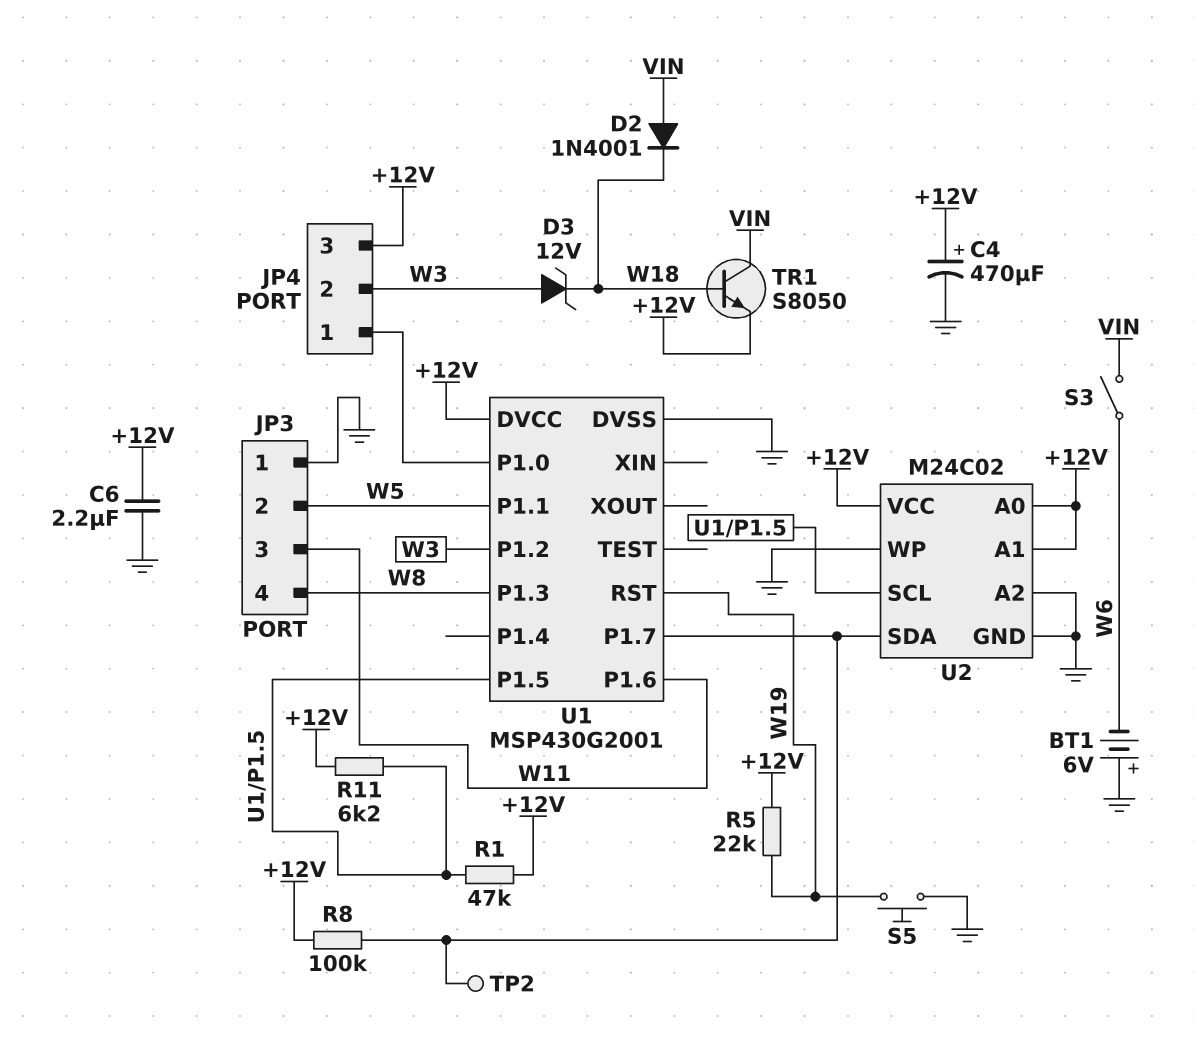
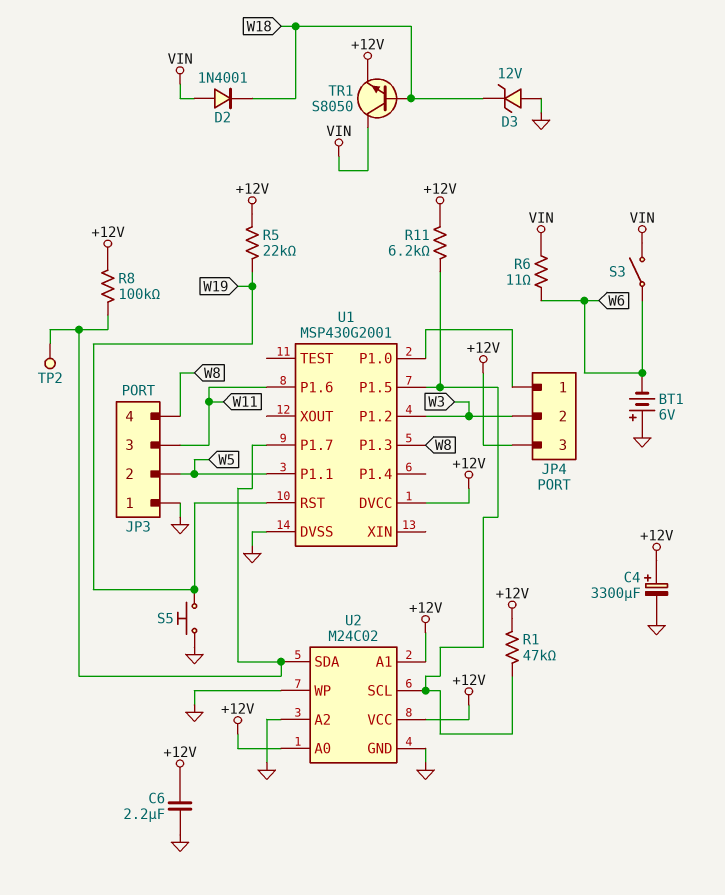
C4: 470uF (plus +12V, minus GND) -> 3300uF (plus +12V, minus GND)
D3: zener 12V (A W3, K W18) -> zener 12V (A GND, K W18)
R6: none -> 11 (VIN, W6)

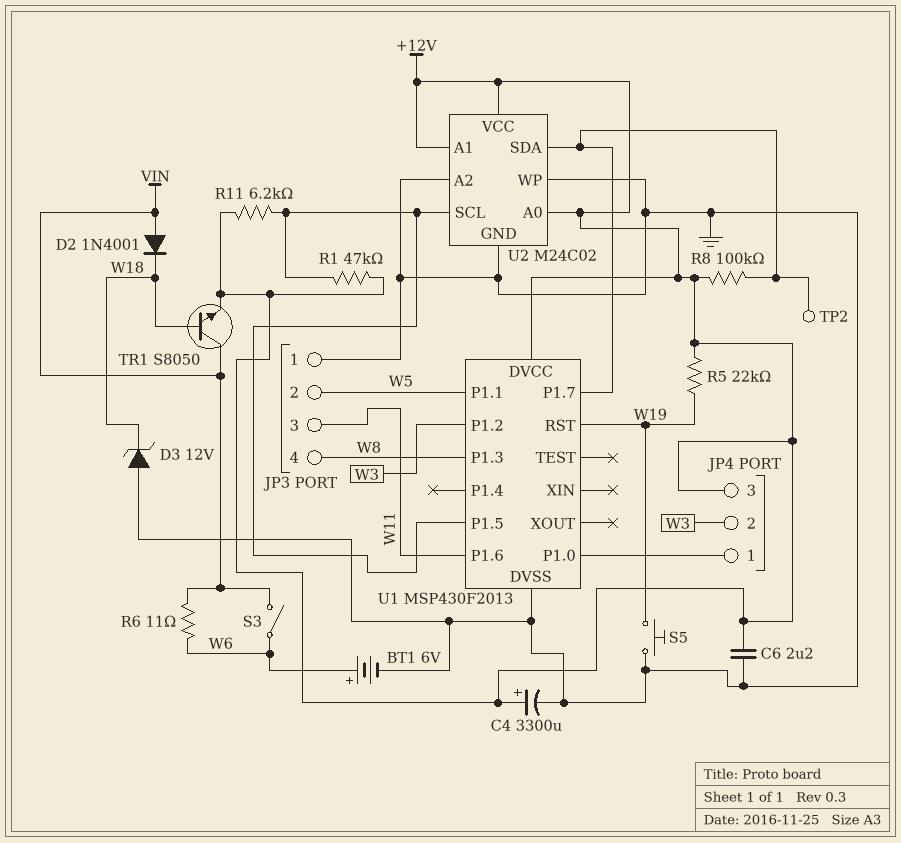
BT1: 6V (plus GND, minus W6) -> 6V (plus W6, minus GND)
U1: MSP430G2001 -> MSP430F2013

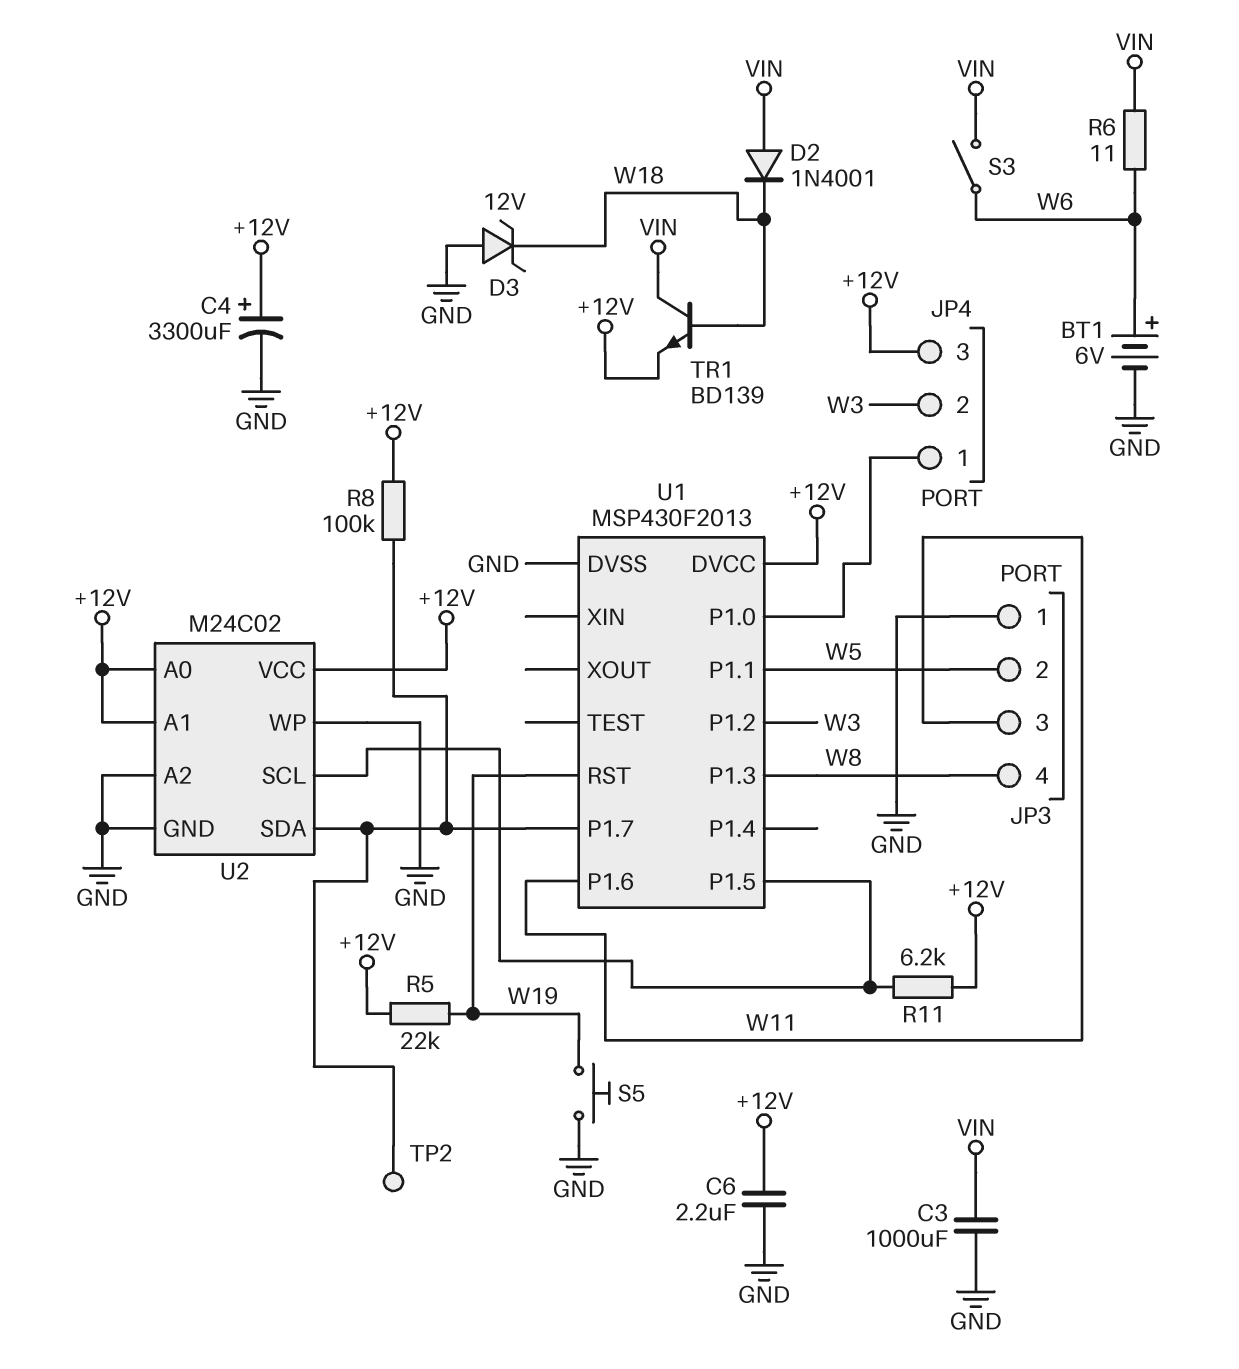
C3: none -> 1000uF (GND, VIN)
R1: 47k (+12V, U1/P1.5) -> none
TR1: NPN S8050 (B W18, C VIN, E +12V) -> NPN BD139 (B W18, C VIN, E +12V)

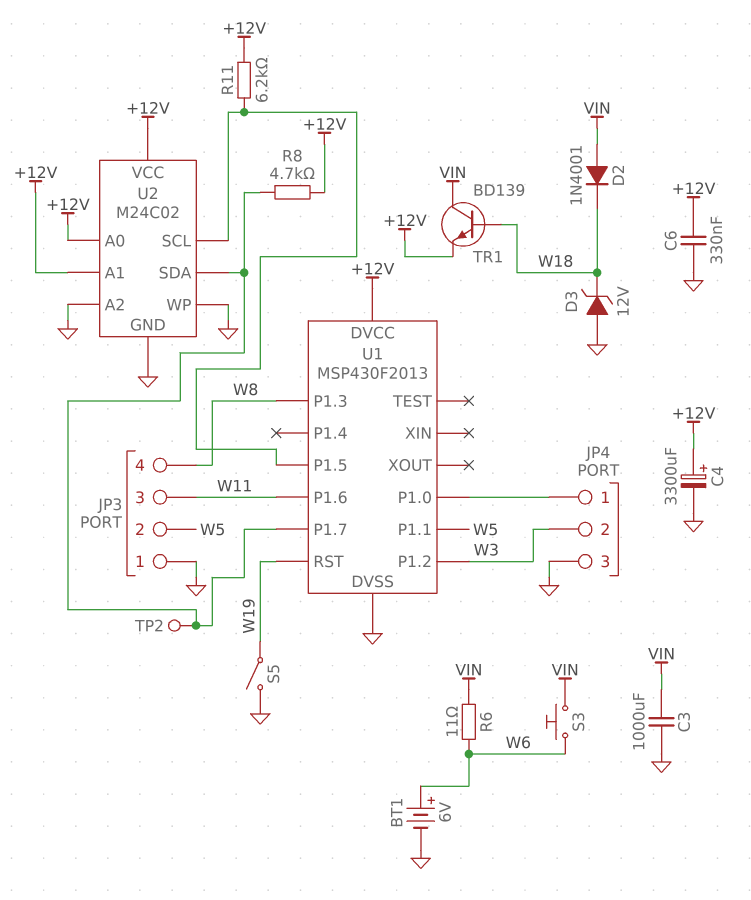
C6: 2.2uF (+12V, GND) -> 330nF (+12V, GND)
JP4 pin 3: +12V -> GND
R5: 22k (+12V, W19) -> none
R8: 100k (+12V, U1/P1.7) -> 4.7k (+12V, U1/P1.7)
S3: switch (VIN, W6) -> button (VIN, W6)
S5: button (GND, W19) -> switch (GND, W19)

